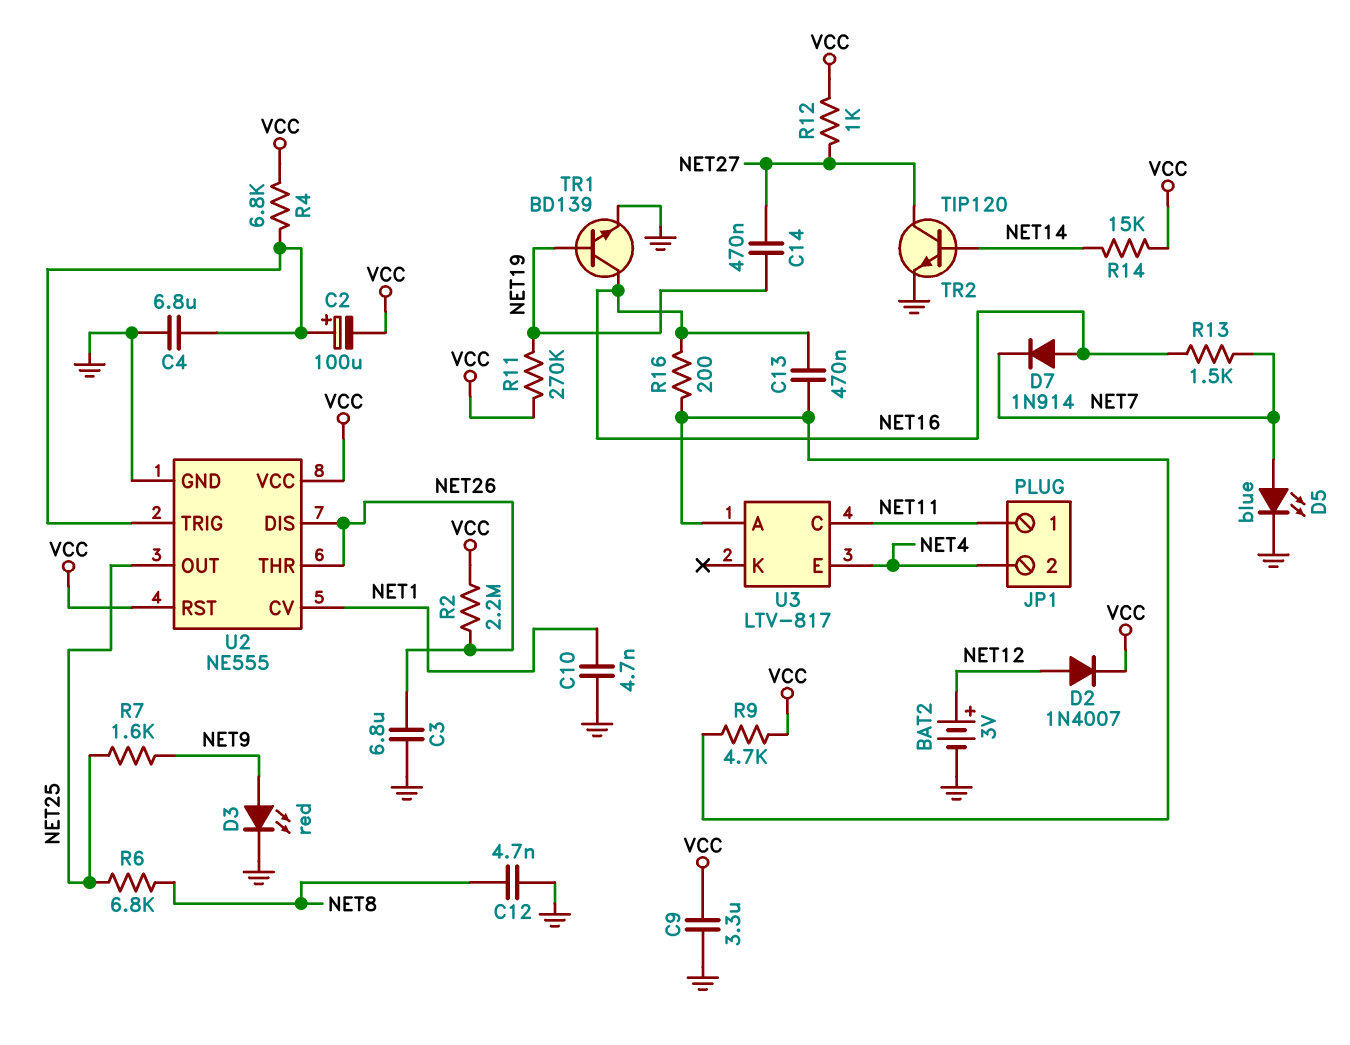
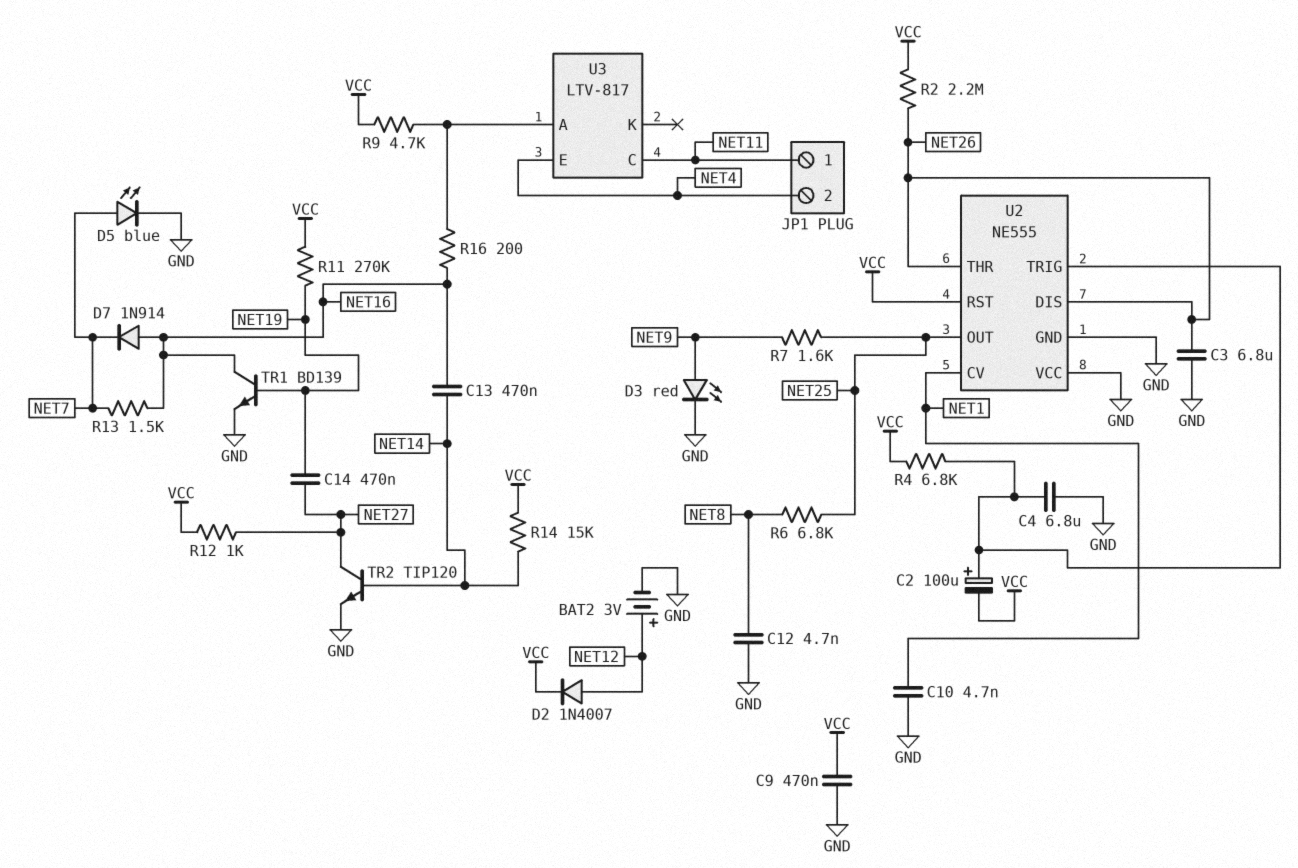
C9: 3.3uF (GND, VCC) -> 470nF (GND, VCC)
C13: 470nF (NET16, U3/A) -> 470nF (NET14, NET16)
U2 pin VCC: VCC -> GND

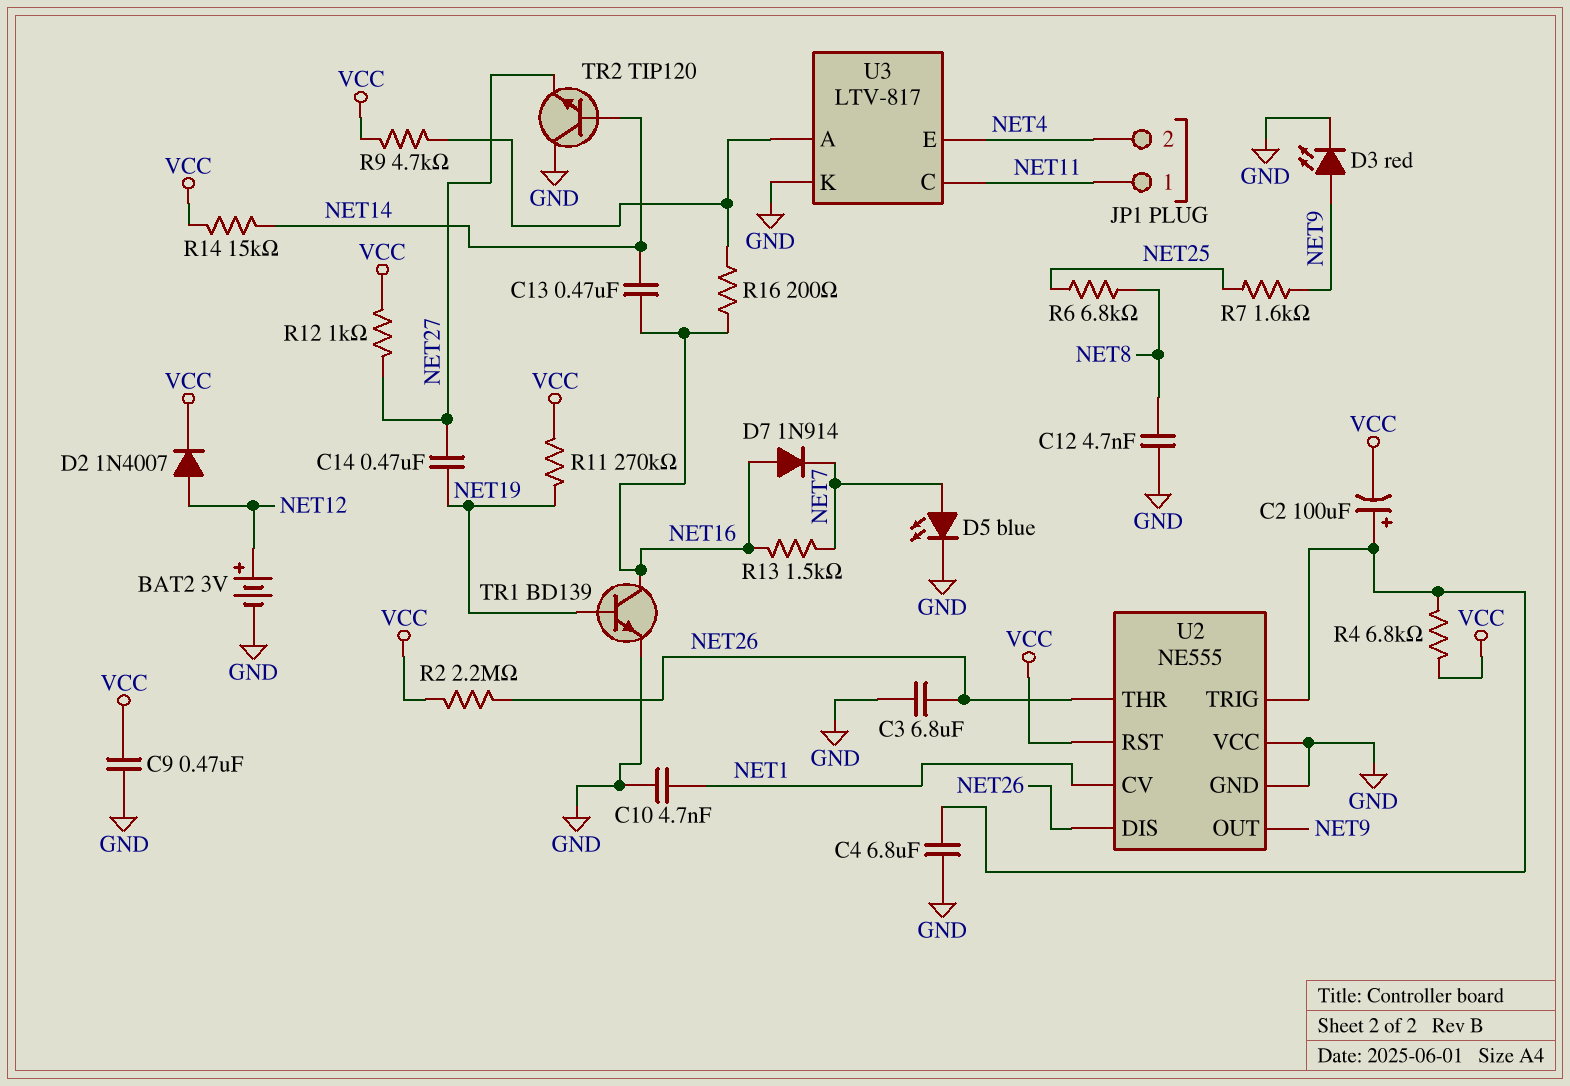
TR2: NPN TIP120 (B NET14, C NET27, E GND) -> NPN TIP120 (B NET14, C GND, E NET27)
U2 pin OUT: NET25 -> NET9
U3 pin K: none -> GND

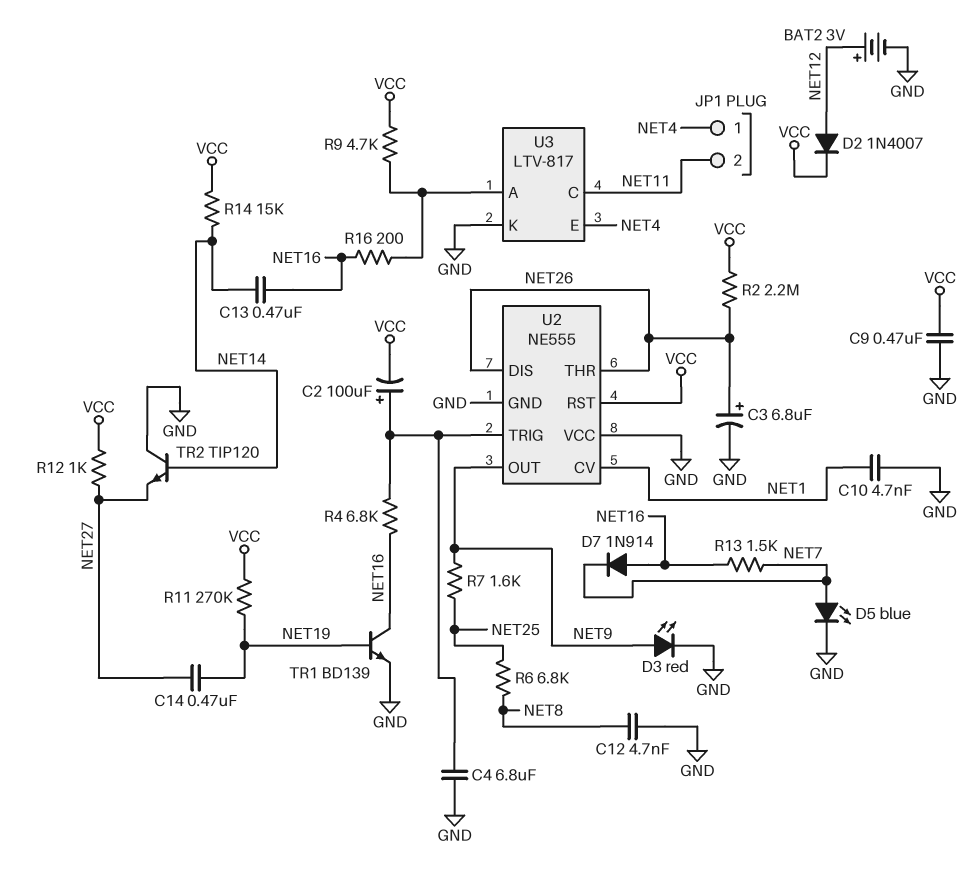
C3: 6.8uF (GND, NET26) -> 6.8uF (plus NET26, minus GND)
JP1 pin 1: NET11 -> NET4
JP1 pin 2: NET4 -> NET11
R4: 6.8k (U2/TRIG, VCC) -> 6.8k (NET16, U2/TRIG)

